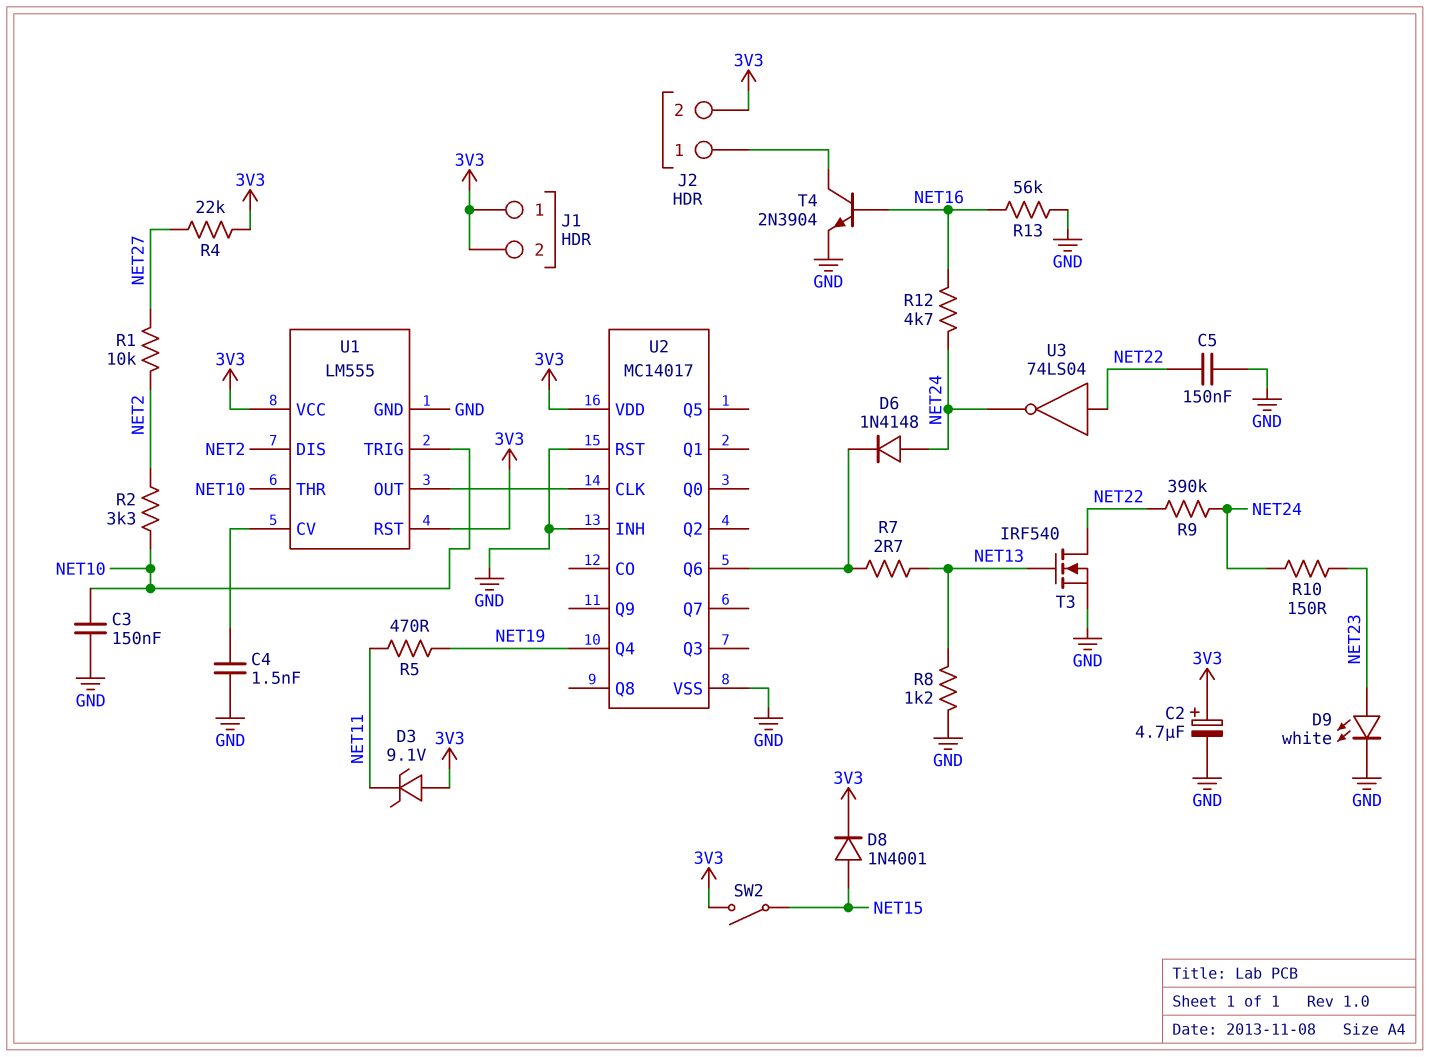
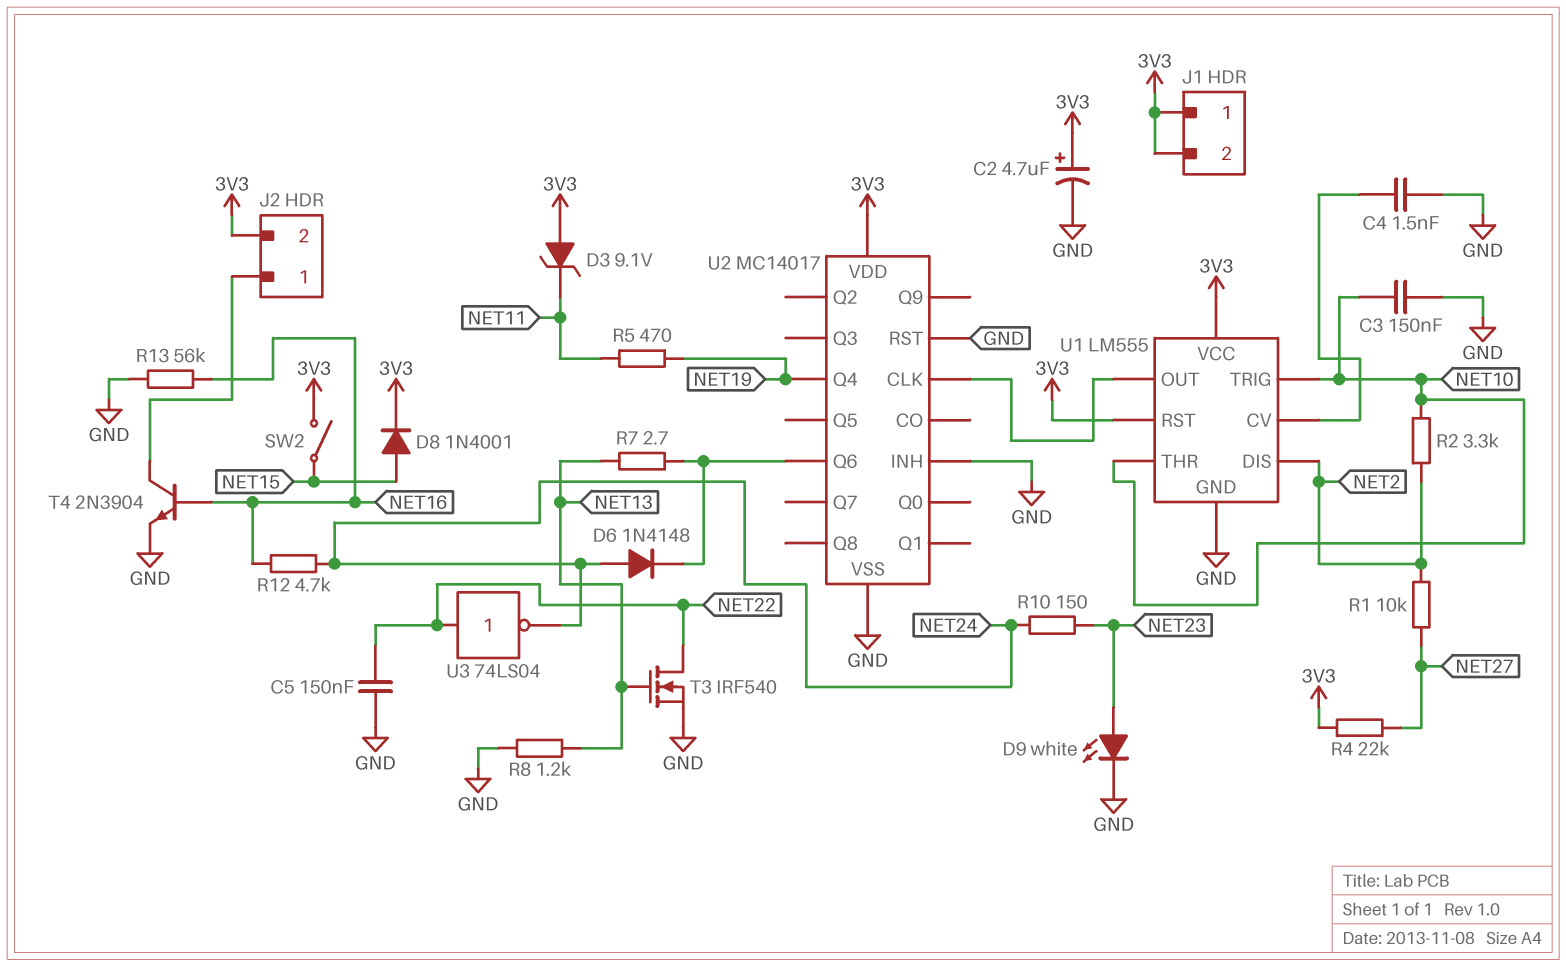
R9: 390k (NET22, NET24) -> none

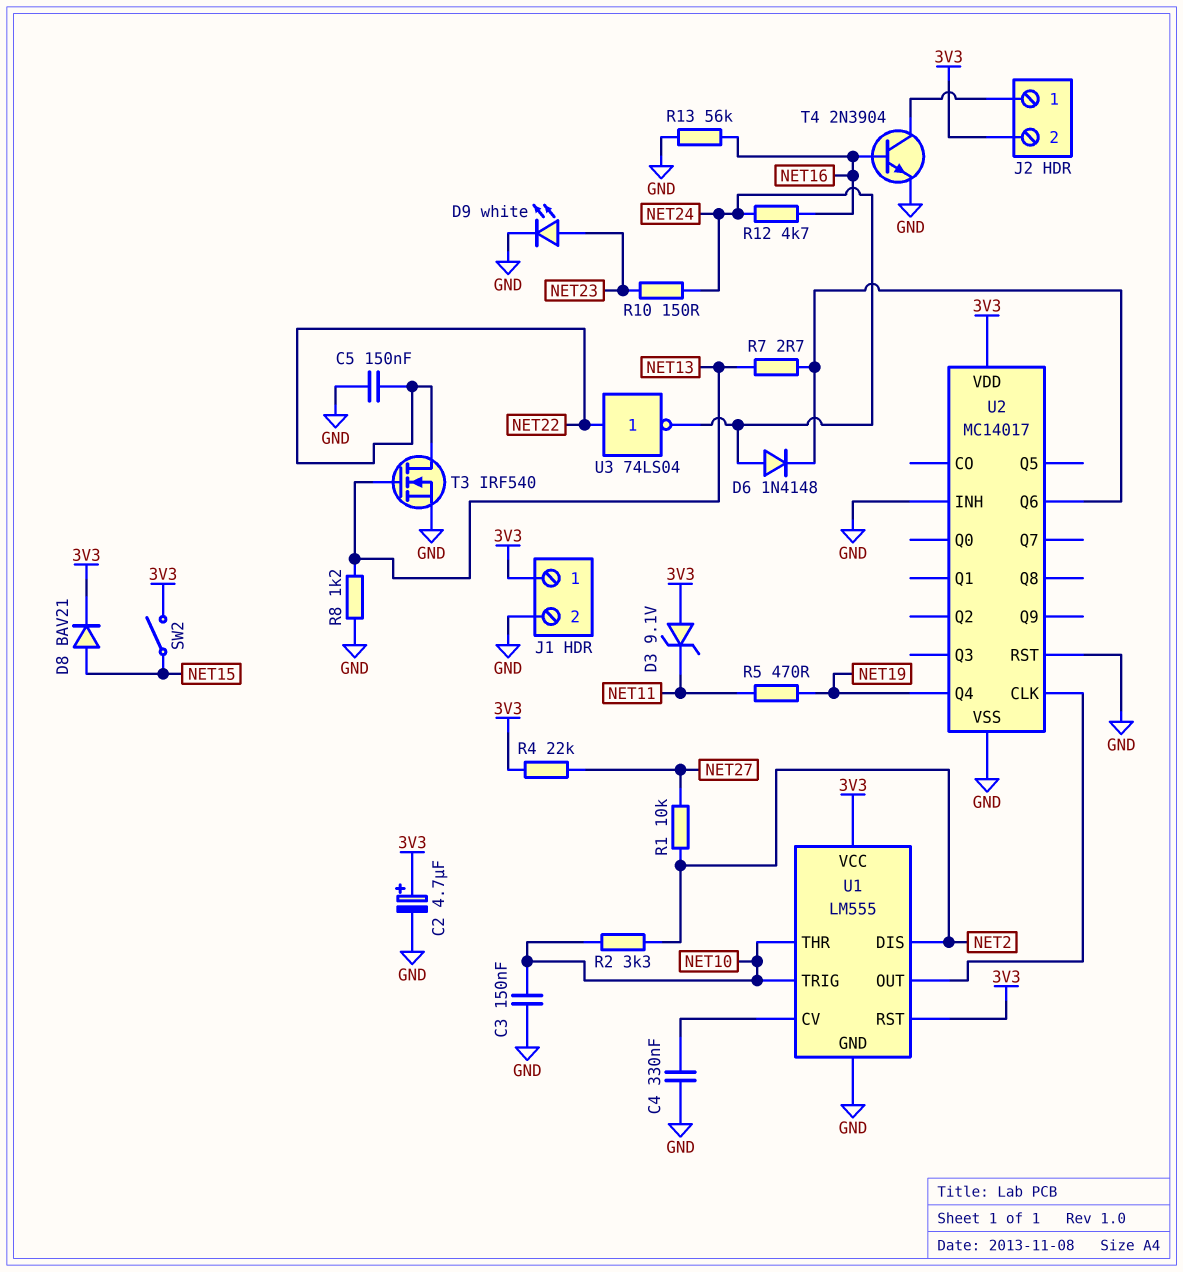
C4: 1.5nF (GND, U1/CV) -> 330nF (GND, U1/CV)
D8: diode 1N4001 (A NET15, K 3V3) -> diode BAV21 (A NET15, K 3V3)
J1 pin 2: 3V3 -> GND

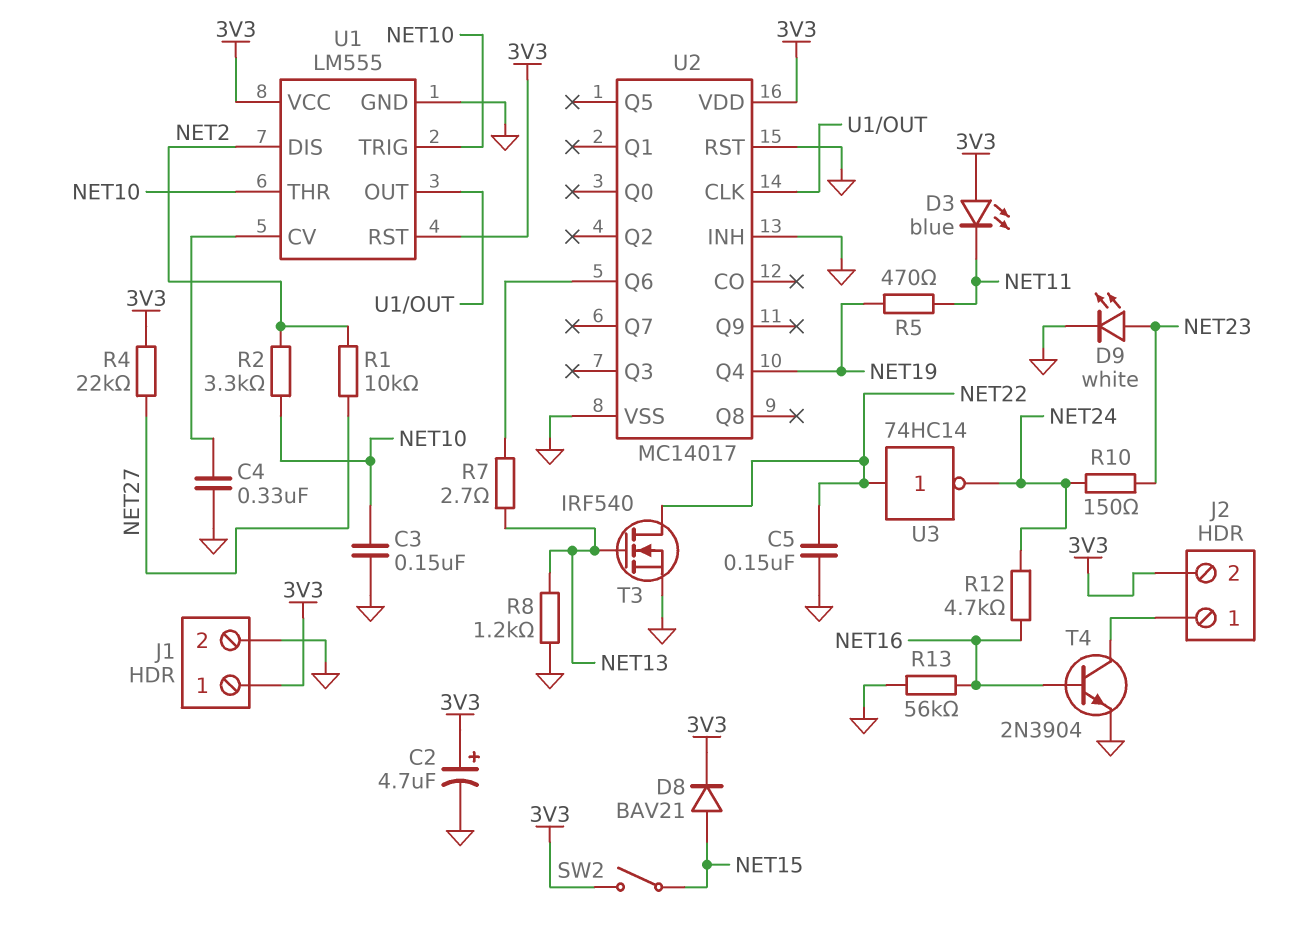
D3: zener 9.1V (A 3V3, K NET11) -> LED blue (A 3V3, K NET11)
D6: diode 1N4148 (A NET24, K U2/Q6) -> none
U3: NOT 74LS04 (in NET22, out NET24) -> NOT 74HC14 (in NET22, out NET24)

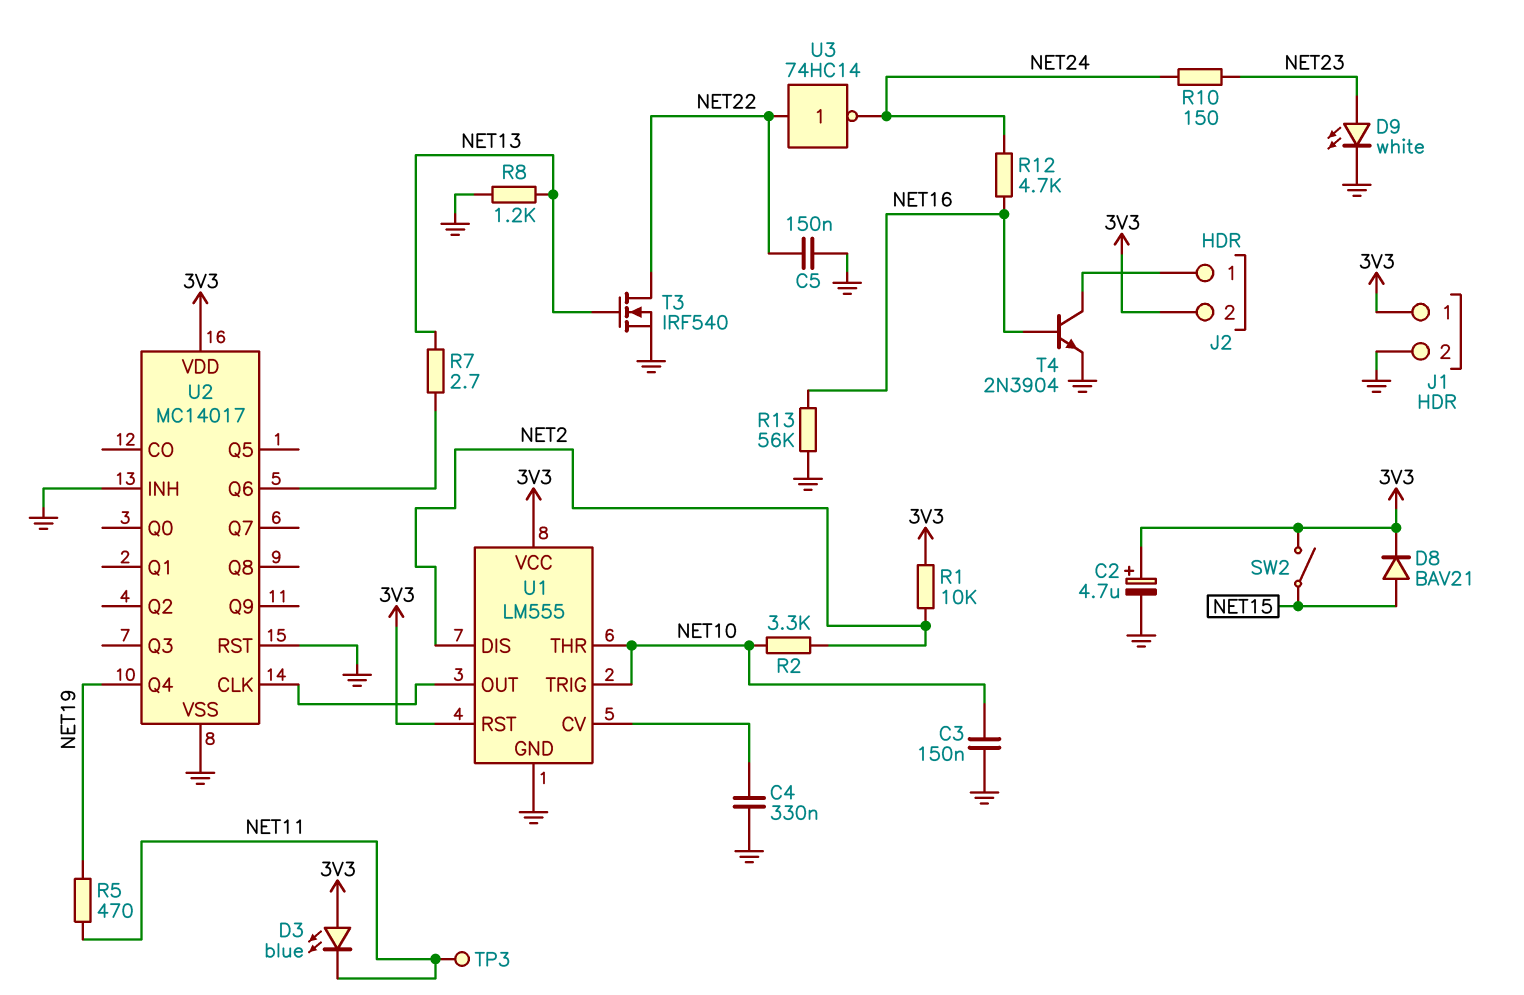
R1: 10k (NET2, NET27) -> 10k (3V3, NET2)
R4: 22k (3V3, NET27) -> none
TP3: none -> test point (NET11)

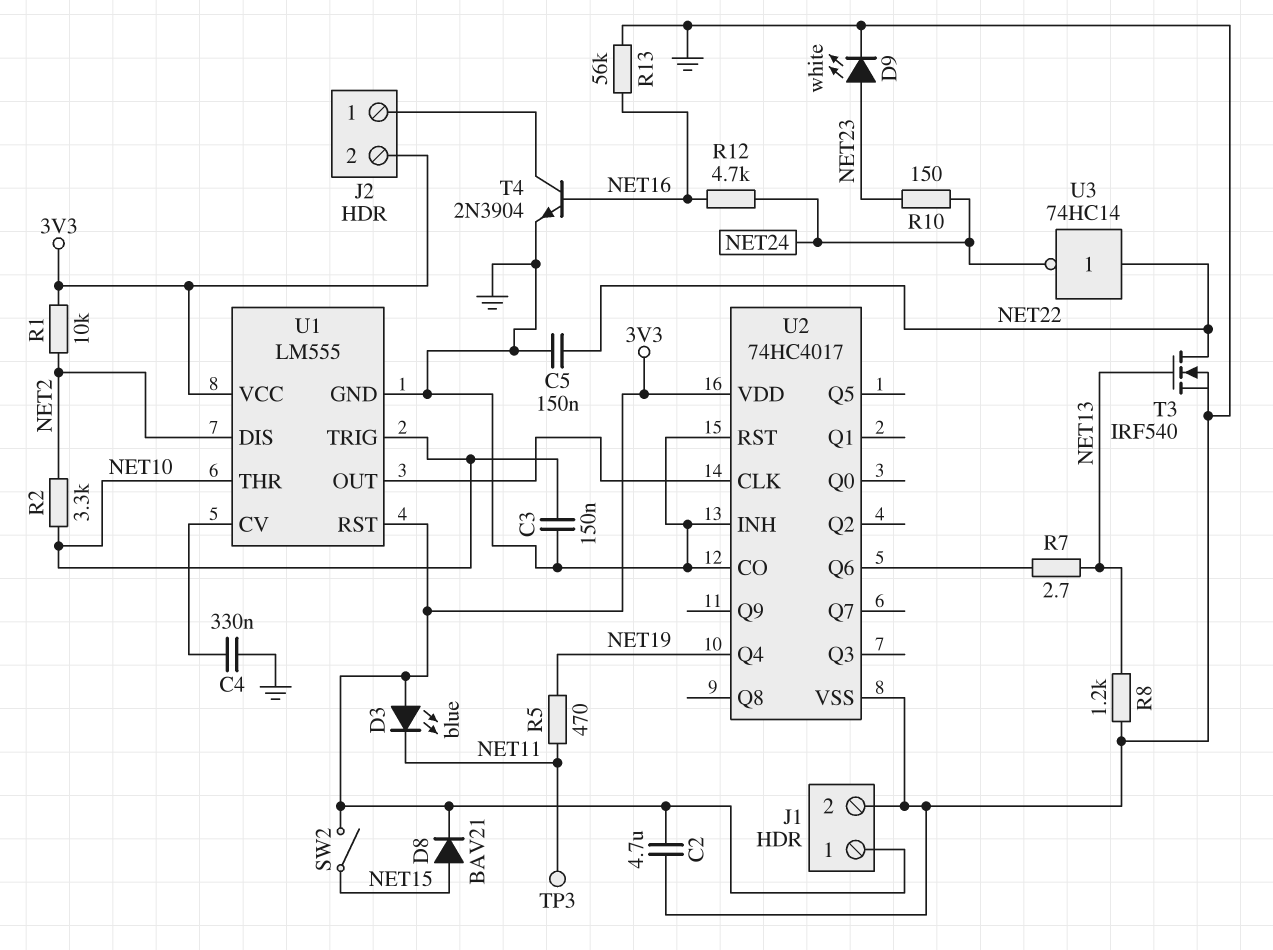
C2: 4.7uF (plus 3V3, minus GND) -> 4.7uF (3V3, GND)
U2: MC14017 -> 74HC4017
U2 pin CO: none -> GND

